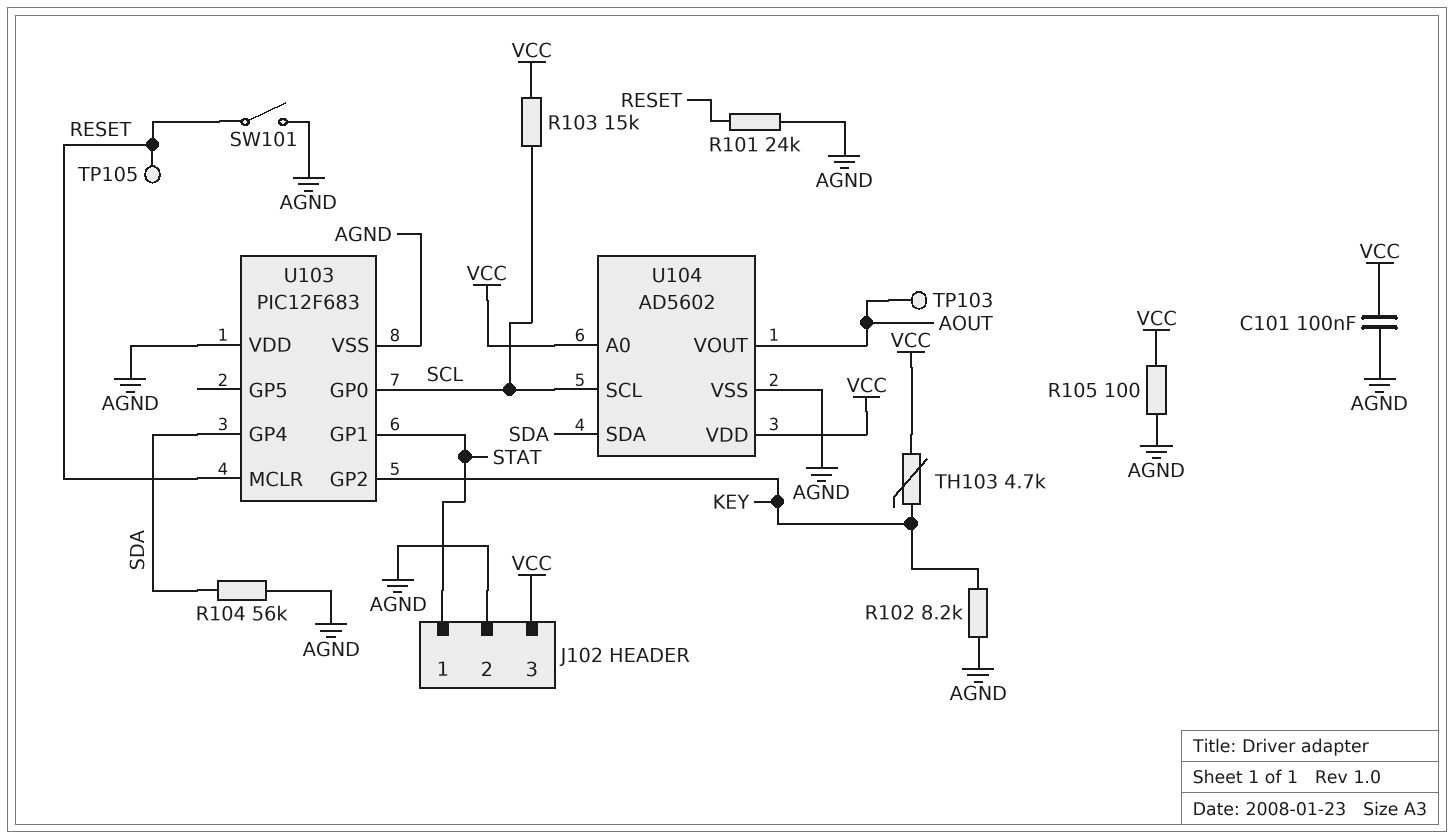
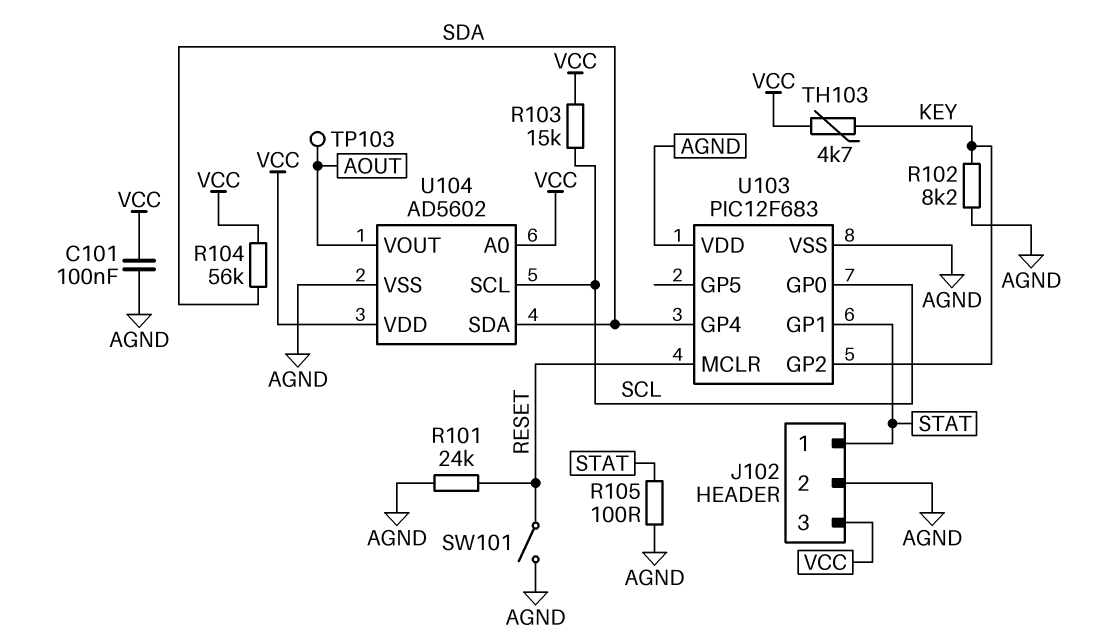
R104: 56k (AGND, SDA) -> 56k (SDA, VCC)
R105: 100 (AGND, VCC) -> 100 (AGND, STAT)
TP105: test point (RESET) -> none

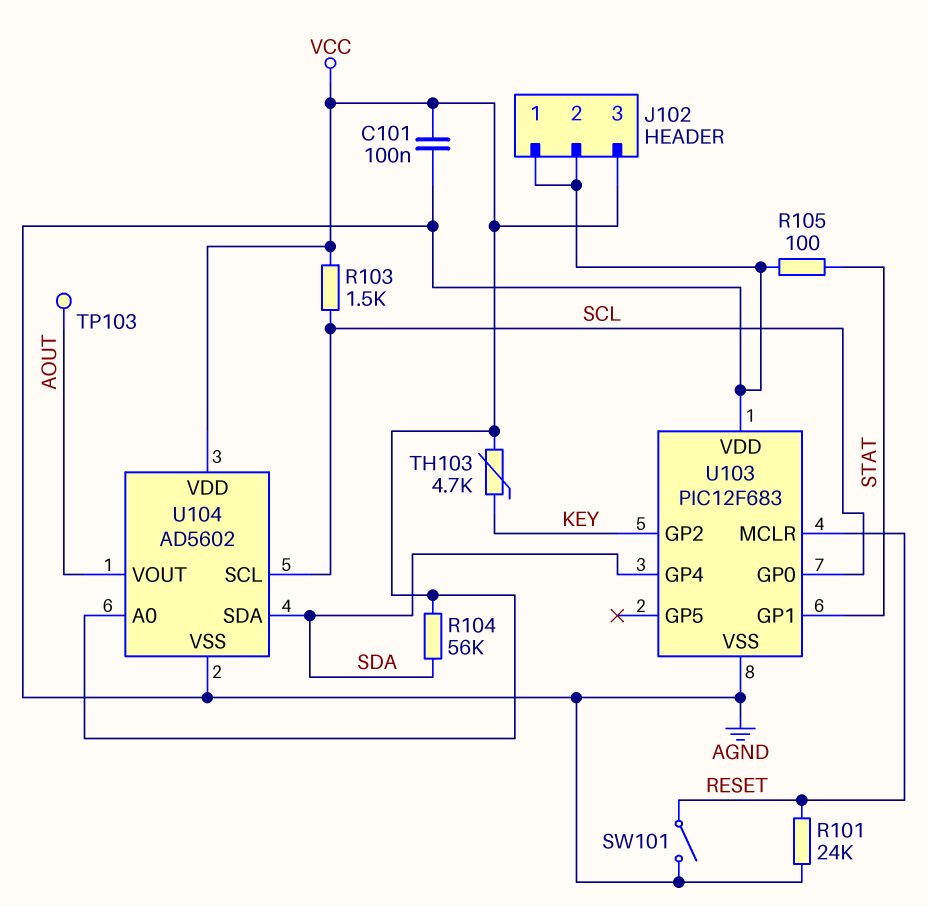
J102 pin 1: STAT -> AGND
R102: 8.2k (AGND, KEY) -> none
R103: 15k (SCL, VCC) -> 1.5k (SCL, VCC)

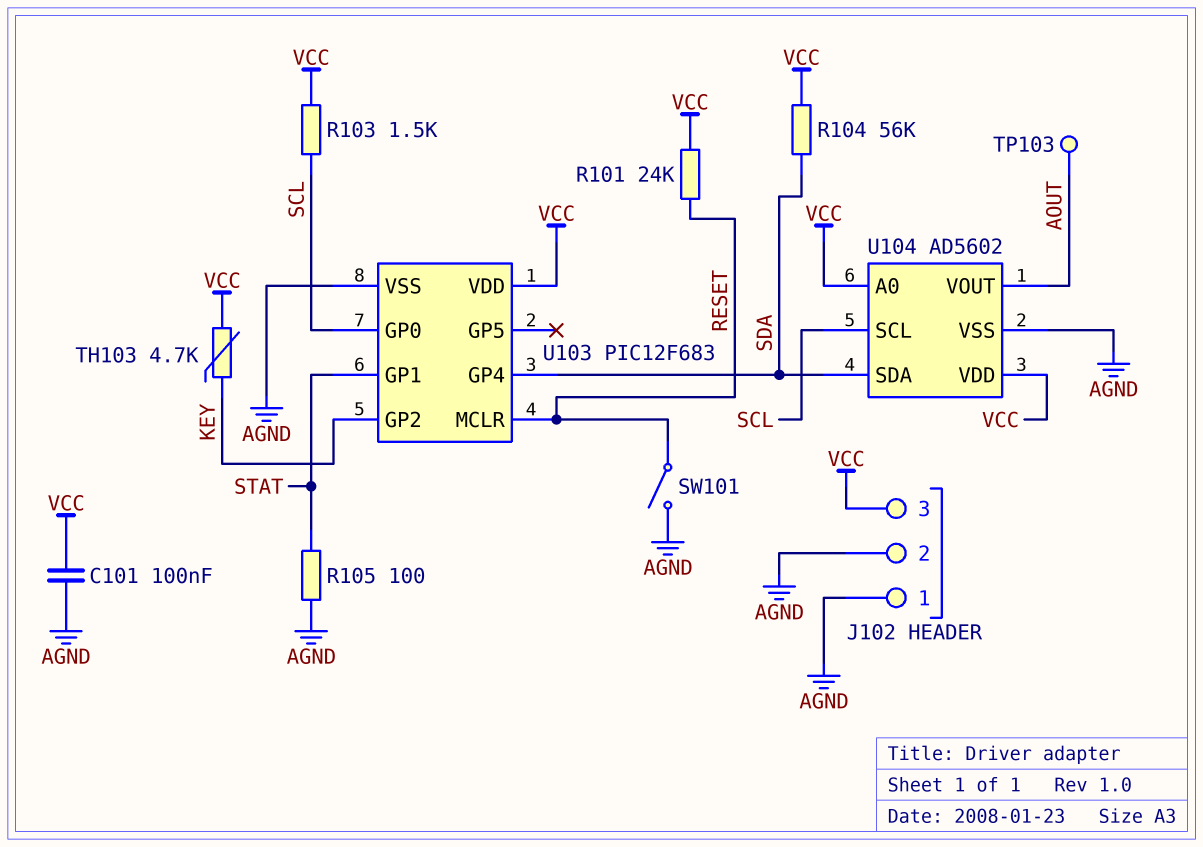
R101: 24k (AGND, RESET) -> 24k (RESET, VCC)
U103 pin VDD: AGND -> VCC

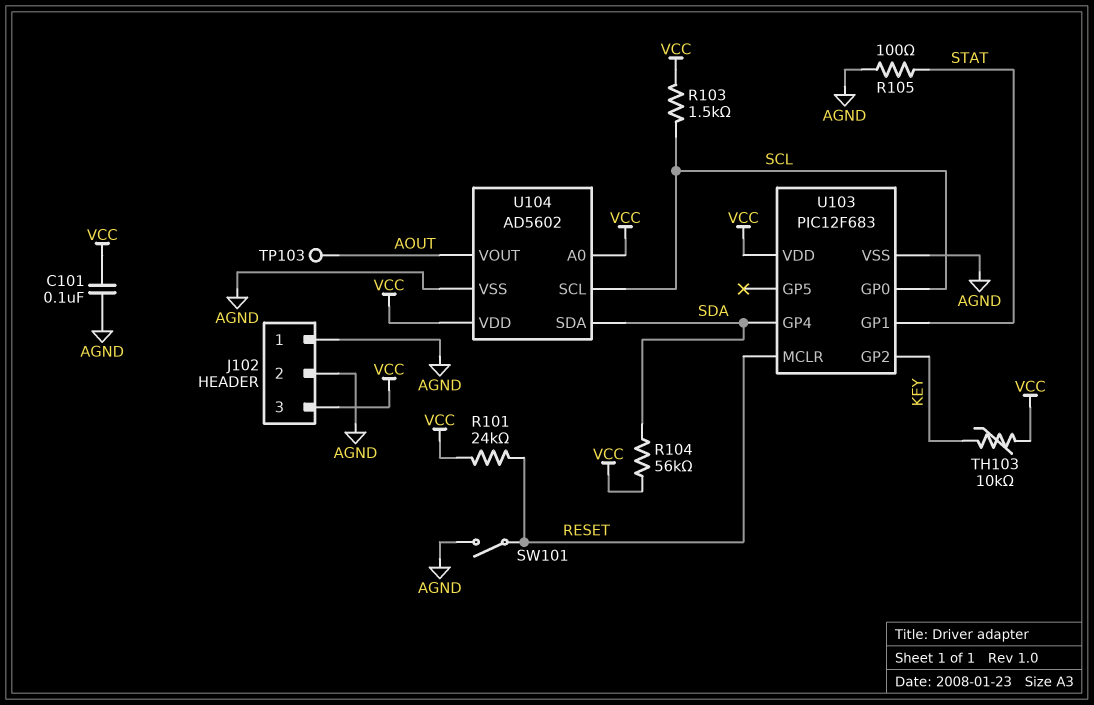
TH103: 4.7k (KEY, VCC) -> 10k (KEY, VCC)

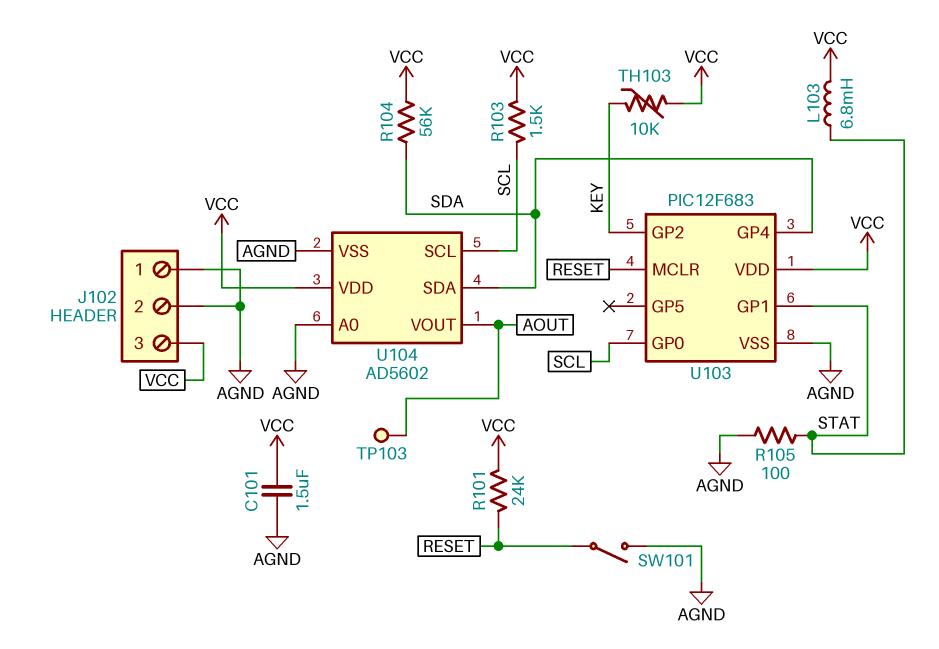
C101: 100nF (AGND, VCC) -> 1.5uF (AGND, VCC)
L103: none -> 6.8mH (STAT, VCC)
U104 pin A0: VCC -> AGND

